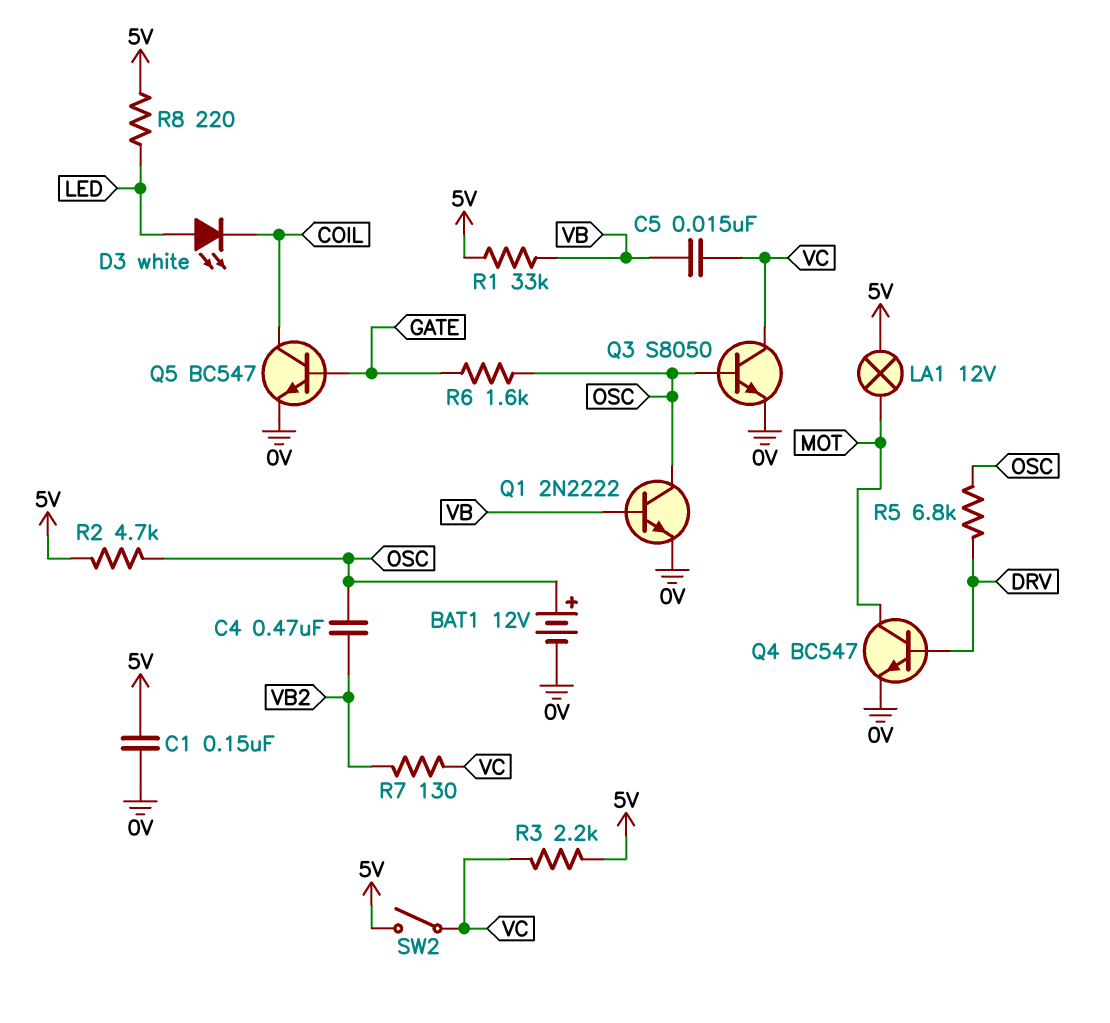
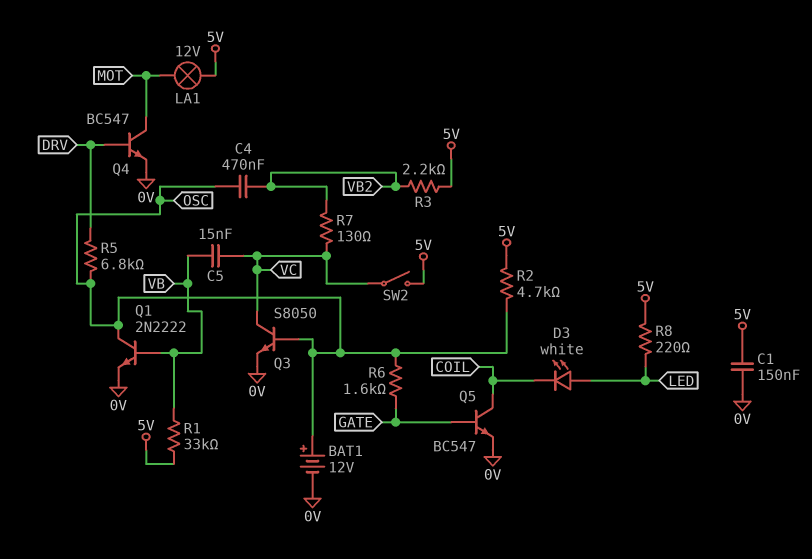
R3: 2.2k (5V, VC) -> 2.2k (5V, VB2)

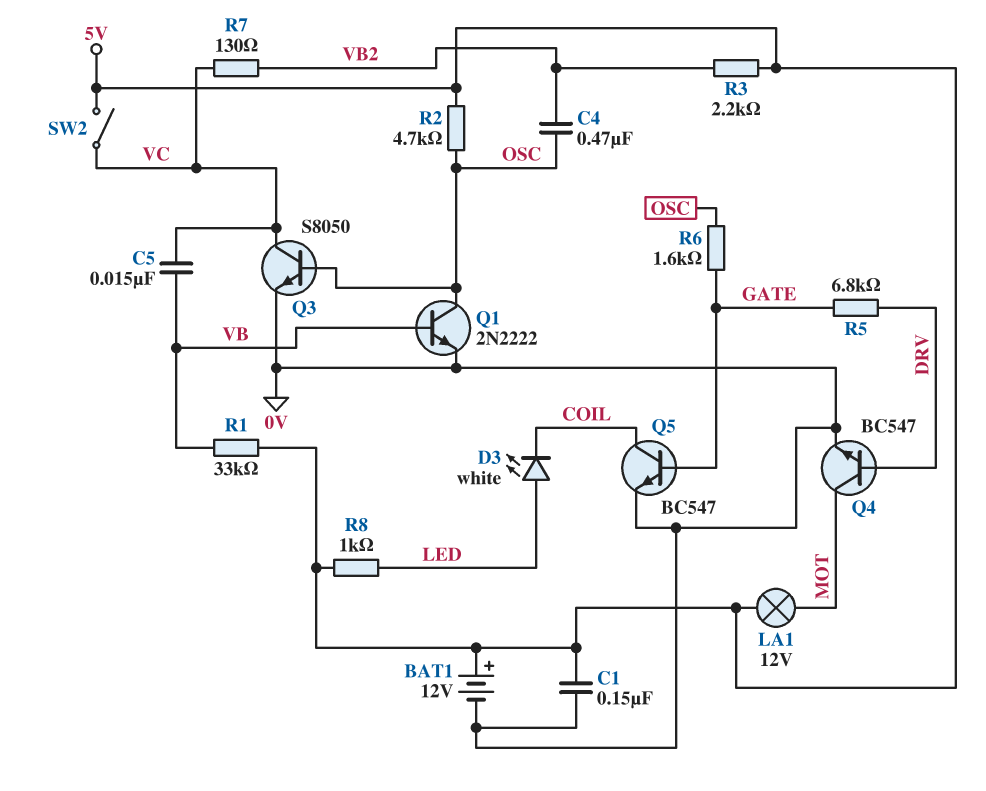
BAT1: 12V (plus OSC, minus 0V) -> 12V (plus 5V, minus 0V)
R5: 6.8k (DRV, OSC) -> 6.8k (DRV, GATE)
R8: 220 (5V, LED) -> 1k (5V, LED)

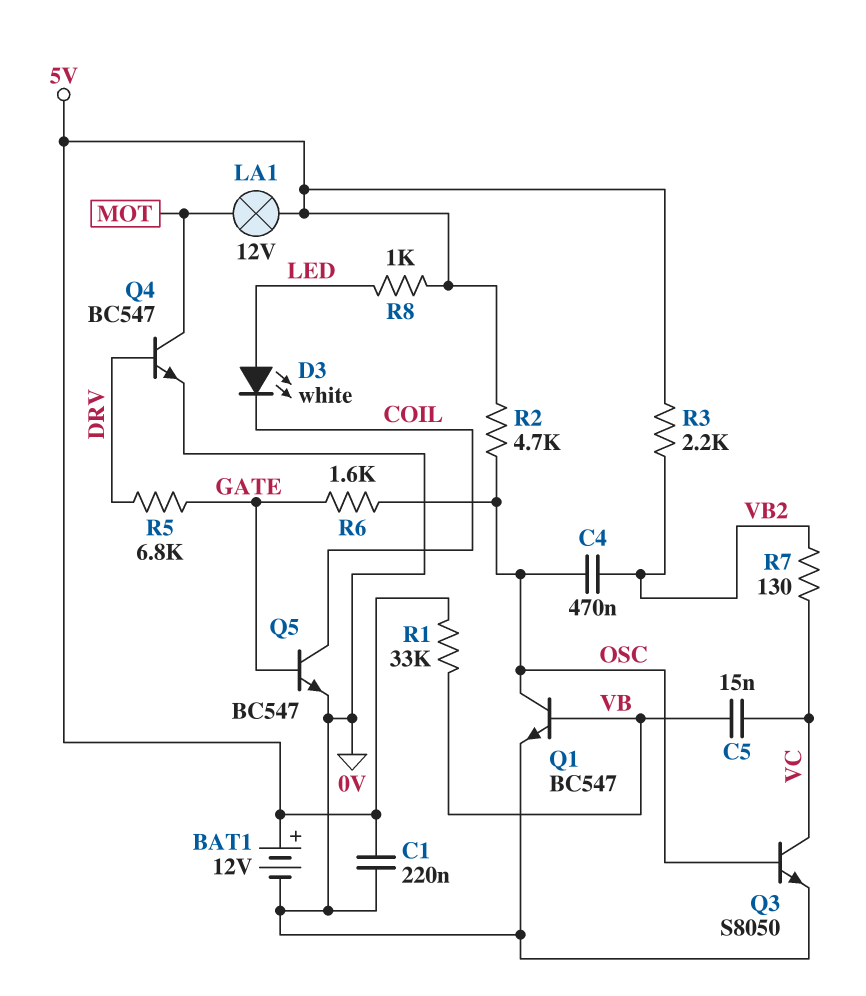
C1: 150nF (0V, 5V) -> 220nF (0V, 5V)
Q1: NPN 2N2222 (B VB, C OSC, E 0V) -> NPN BC547 (B VB, C OSC, E 0V)
SW2: switch (5V, VC) -> none

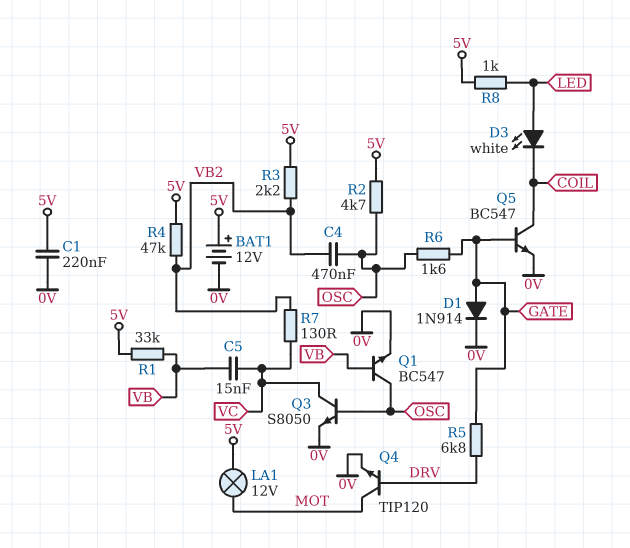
D1: none -> diode 1N914 (A GATE, K 0V)
Q4: NPN BC547 (B DRV, C MOT, E 0V) -> NPN TIP120 (B DRV, C MOT, E 0V)
R4: none -> 47k (5V, VB2)

